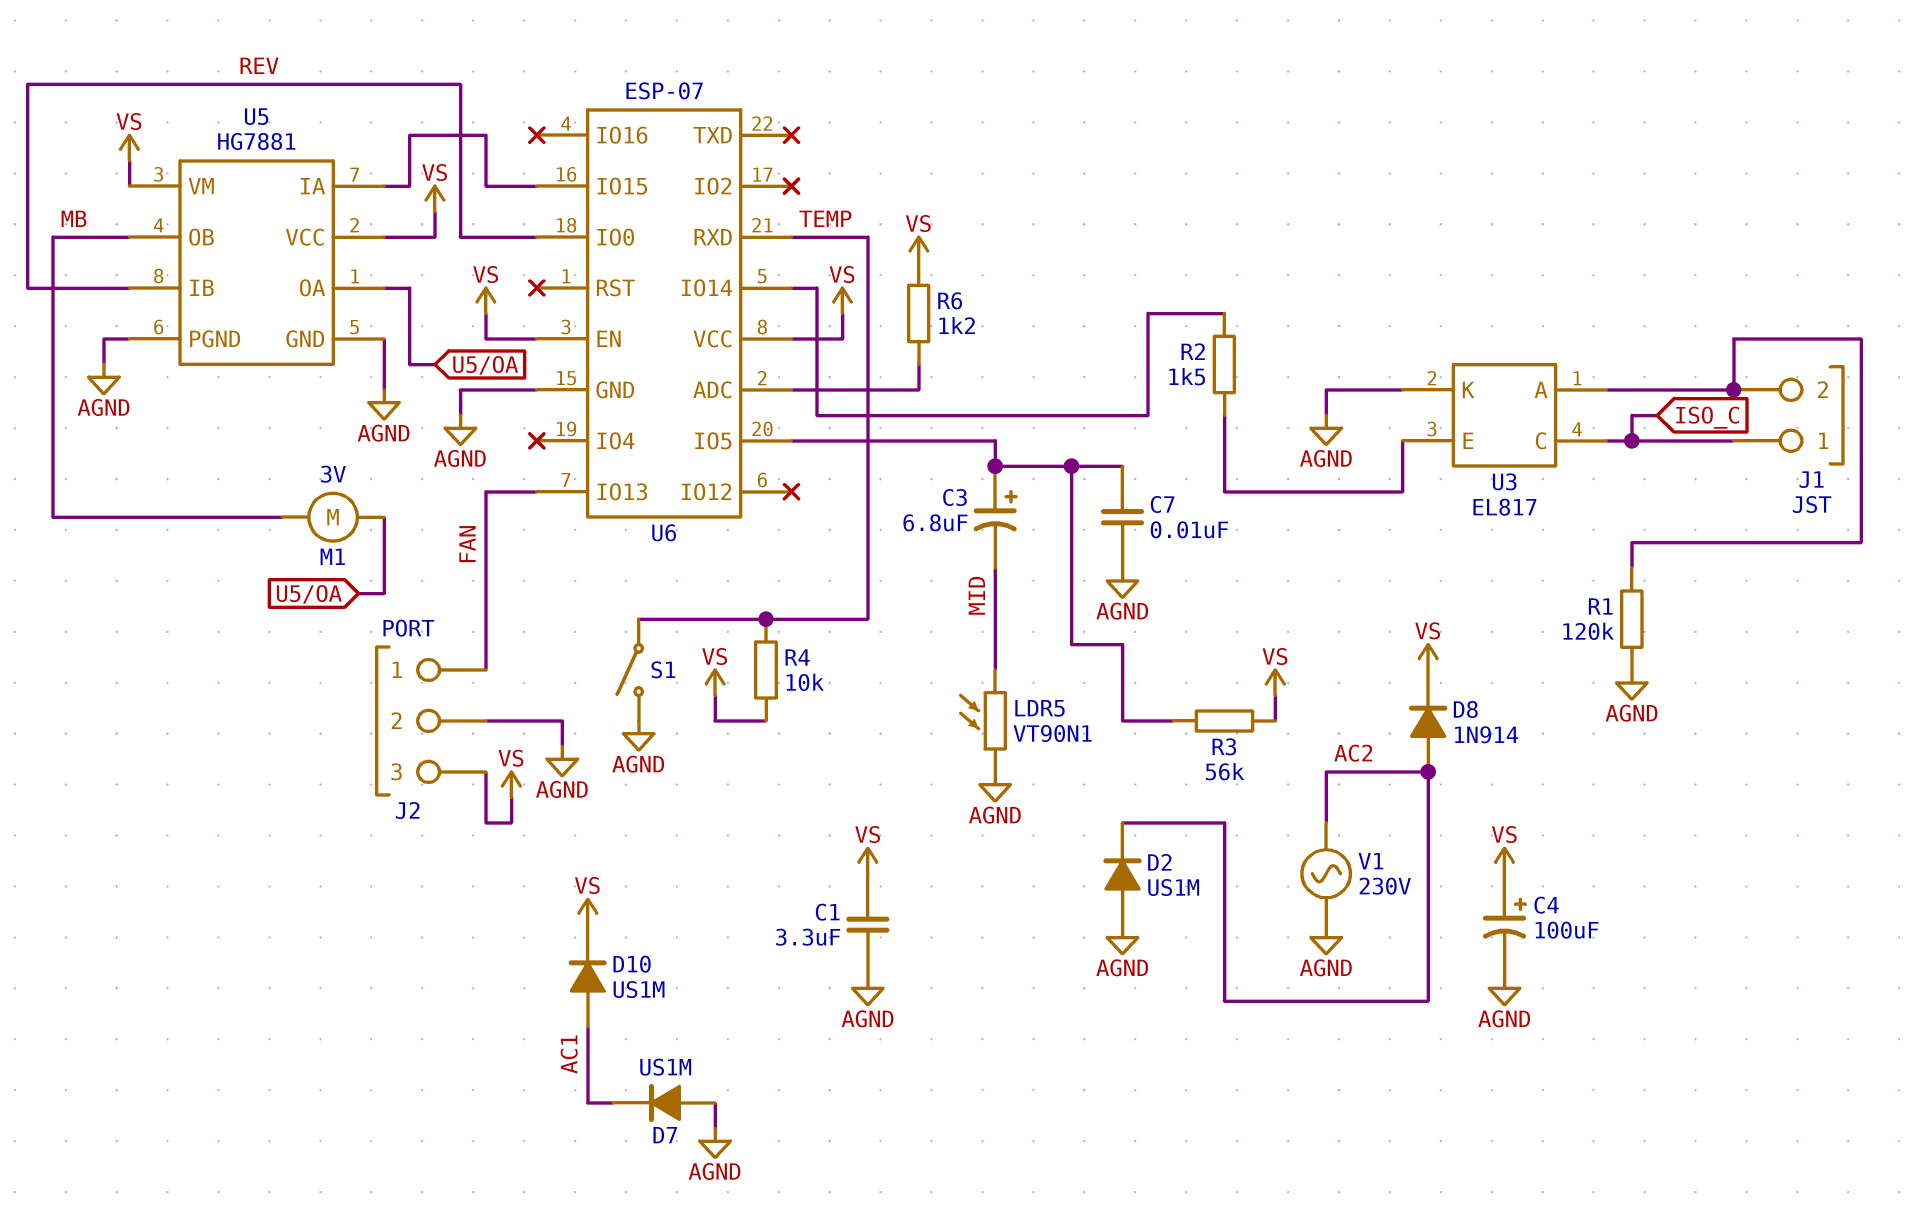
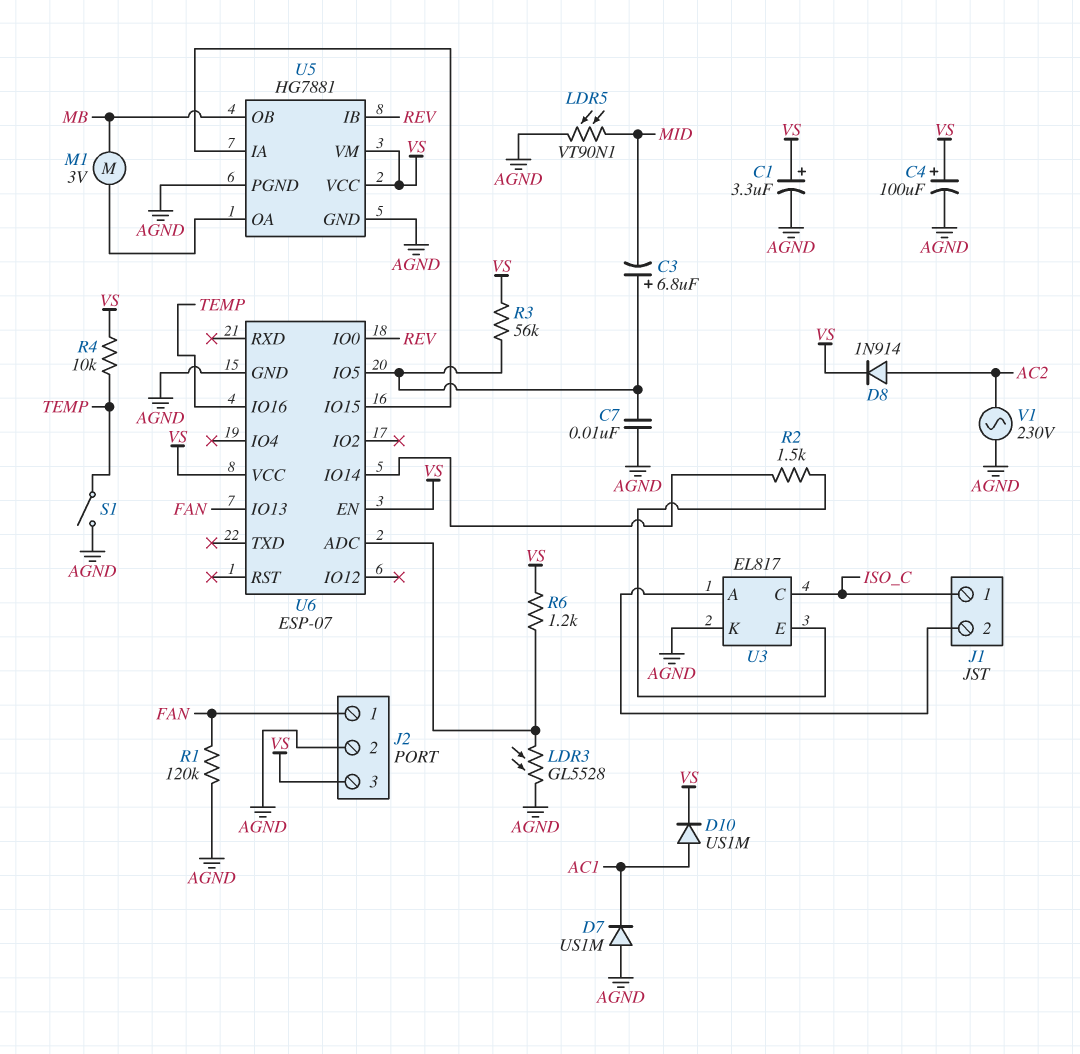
C1: 3.3uF (AGND, VS) -> 3.3uF (plus VS, minus AGND)
D2: diode US1M (A AGND, K AC2) -> none
LDR3: none -> GL5528 (AGND, U6/ADC)
R1: 120k (AGND, J1/2) -> 120k (AGND, FAN)
U6 pin IO16: none -> TEMP
U6 pin RXD: TEMP -> none

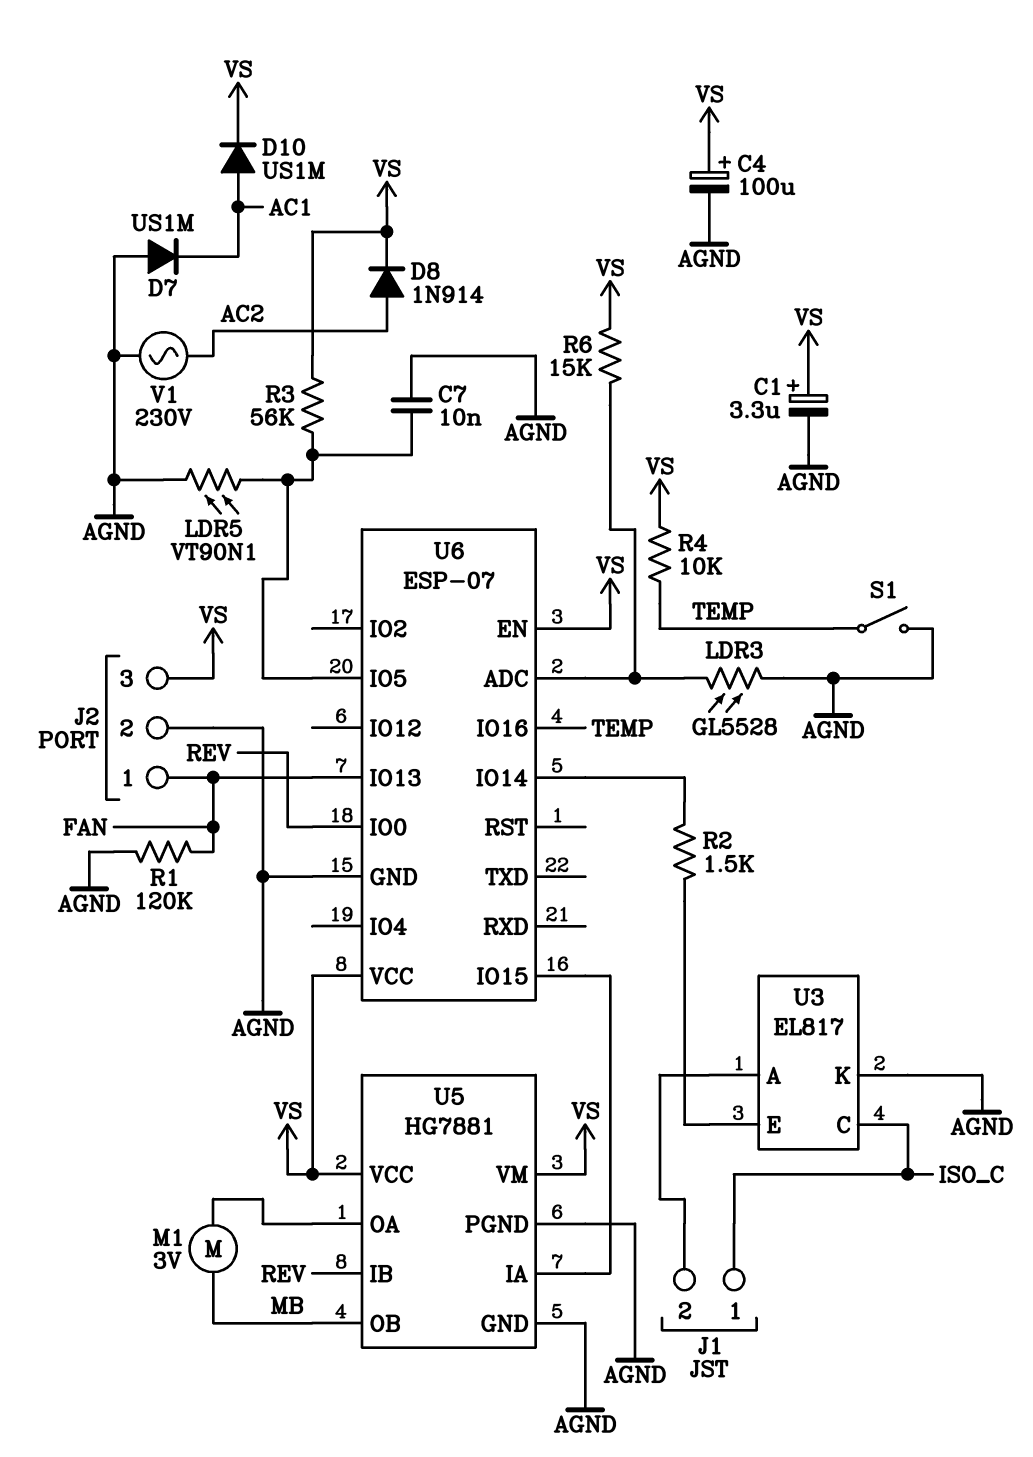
C3: 6.8uF (plus U6/IO5, minus MID) -> none
LDR5: VT90N1 (AGND, MID) -> VT90N1 (AGND, U6/IO5)
R6: 1.2k (U6/ADC, VS) -> 15k (U6/ADC, VS)

